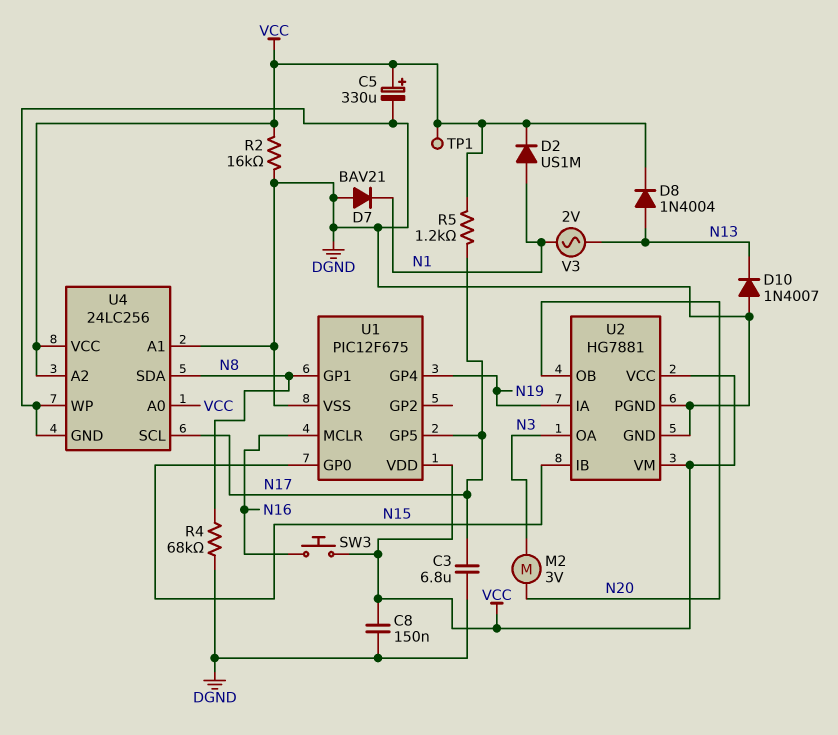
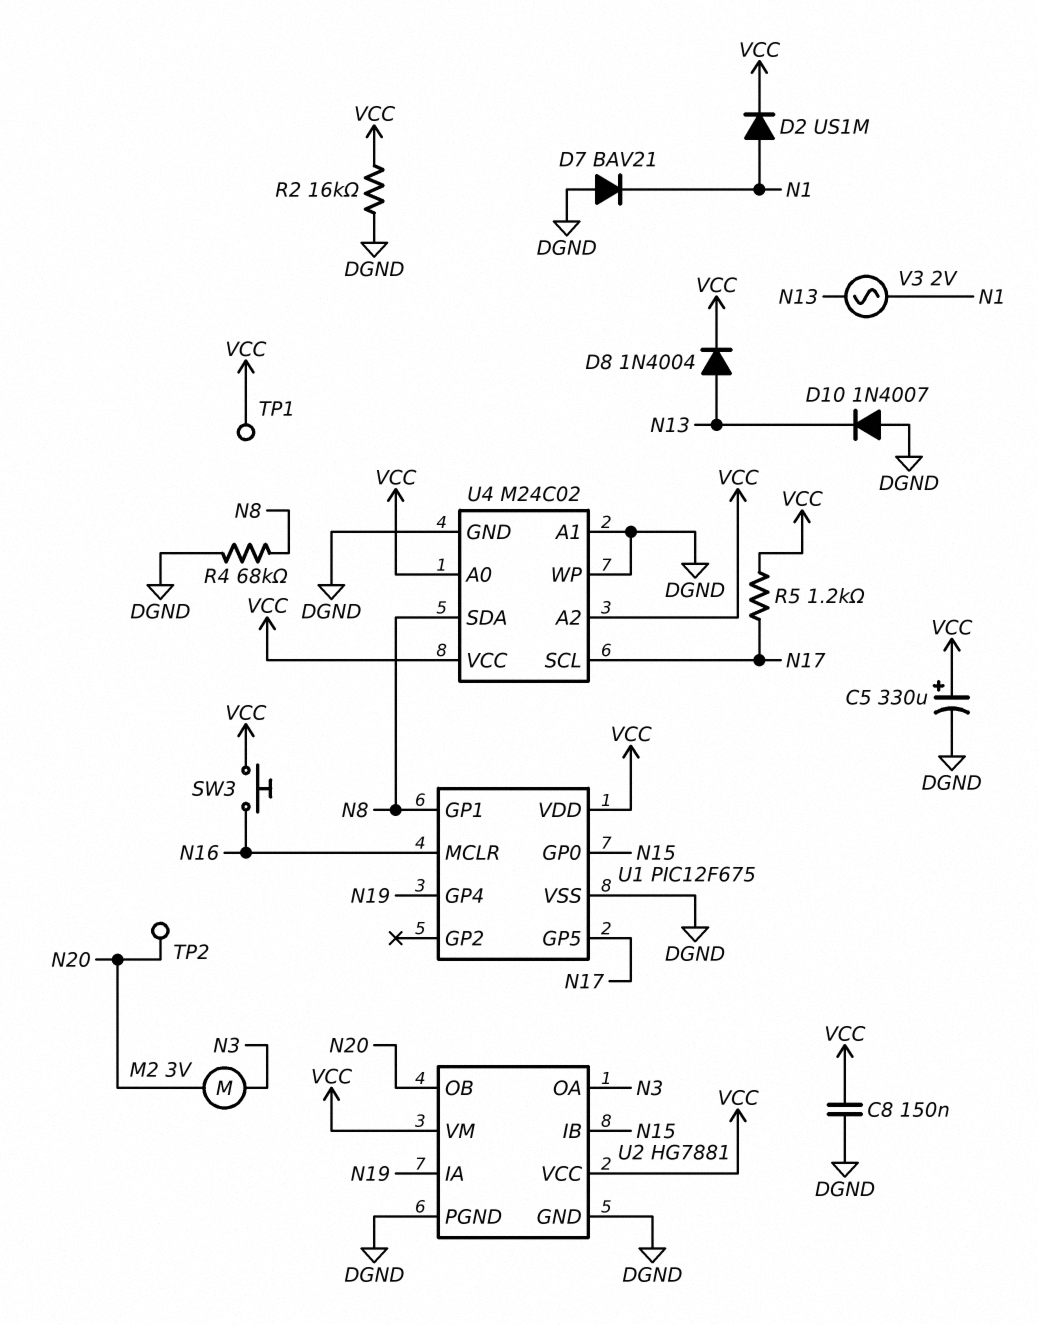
C3: 6.8uF (DGND, N17) -> none
TP2: none -> test point (N20)
U4: 24LC256 -> M24C02

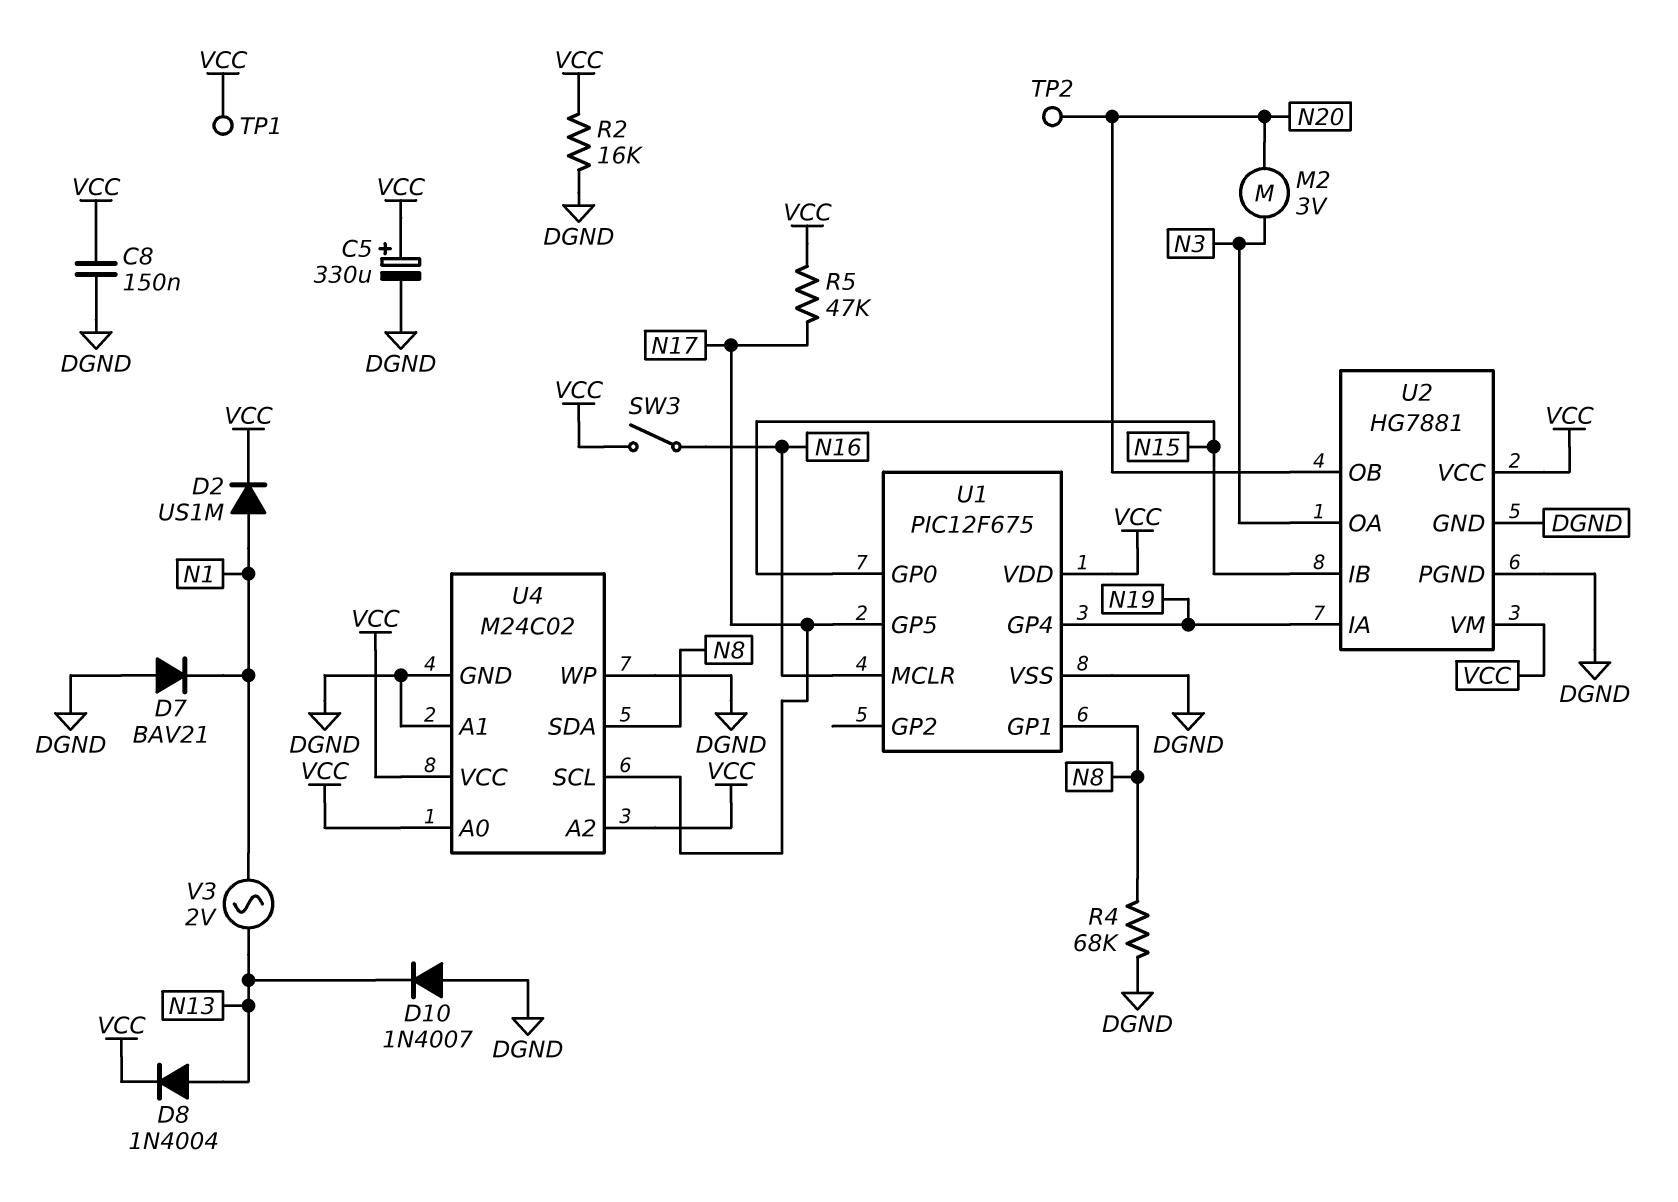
R5: 1.2k (N17, VCC) -> 47k (N17, VCC)
SW3: button (N16, VCC) -> switch (N16, VCC)

